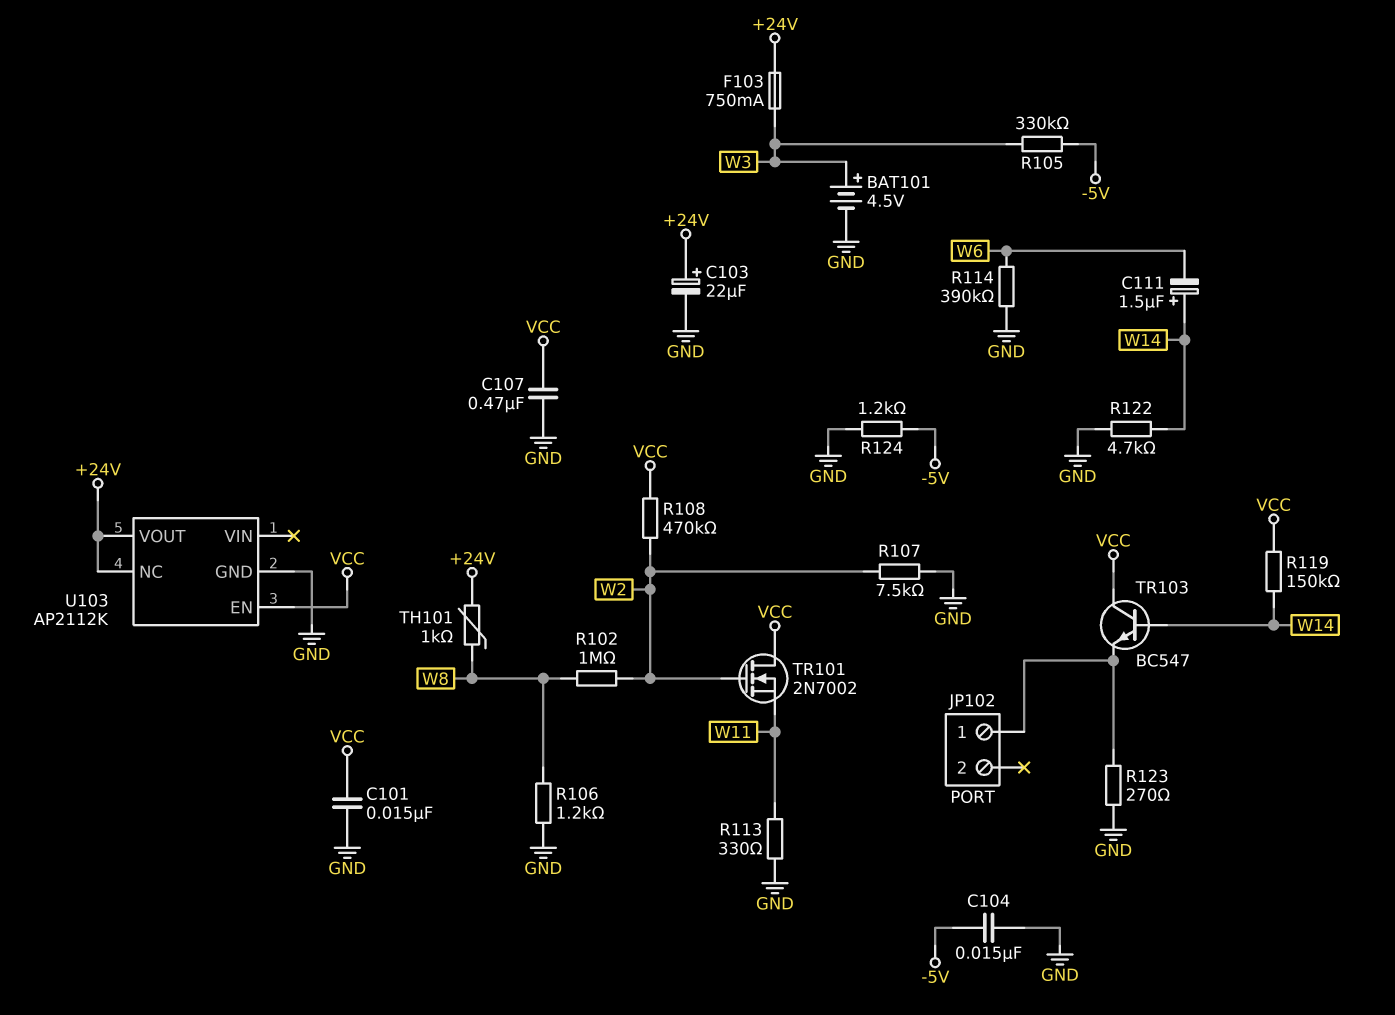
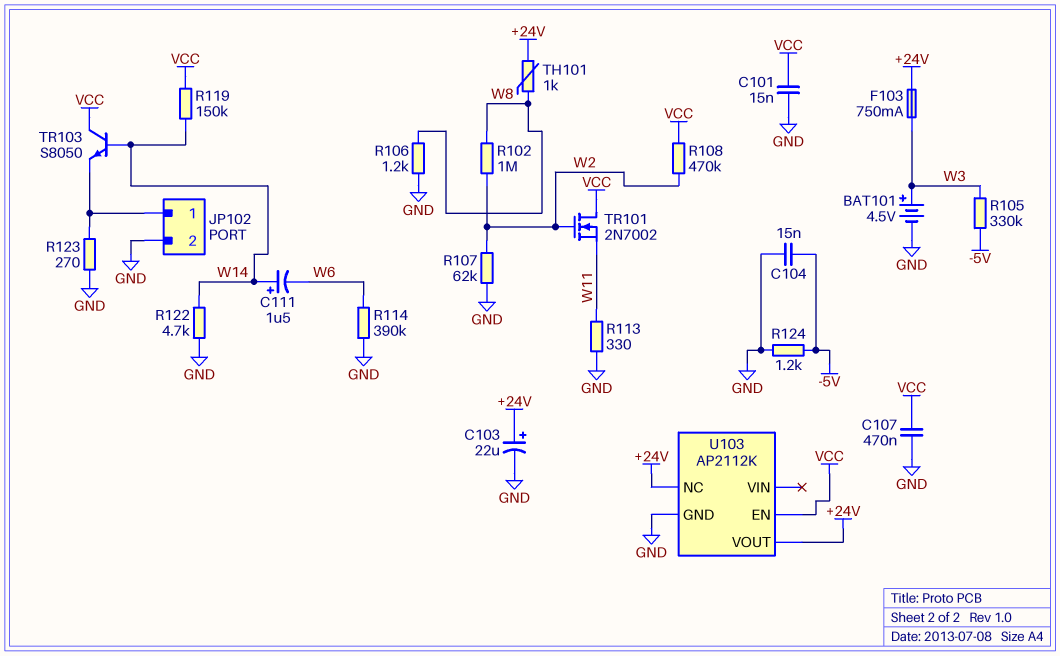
JP102 pin 2: none -> GND
R107: 7.5k (GND, W2) -> 62k (GND, W2)
TR103: NPN BC547 (B W14, C VCC, E JP102/1) -> NPN S8050 (B W14, C VCC, E JP102/1)

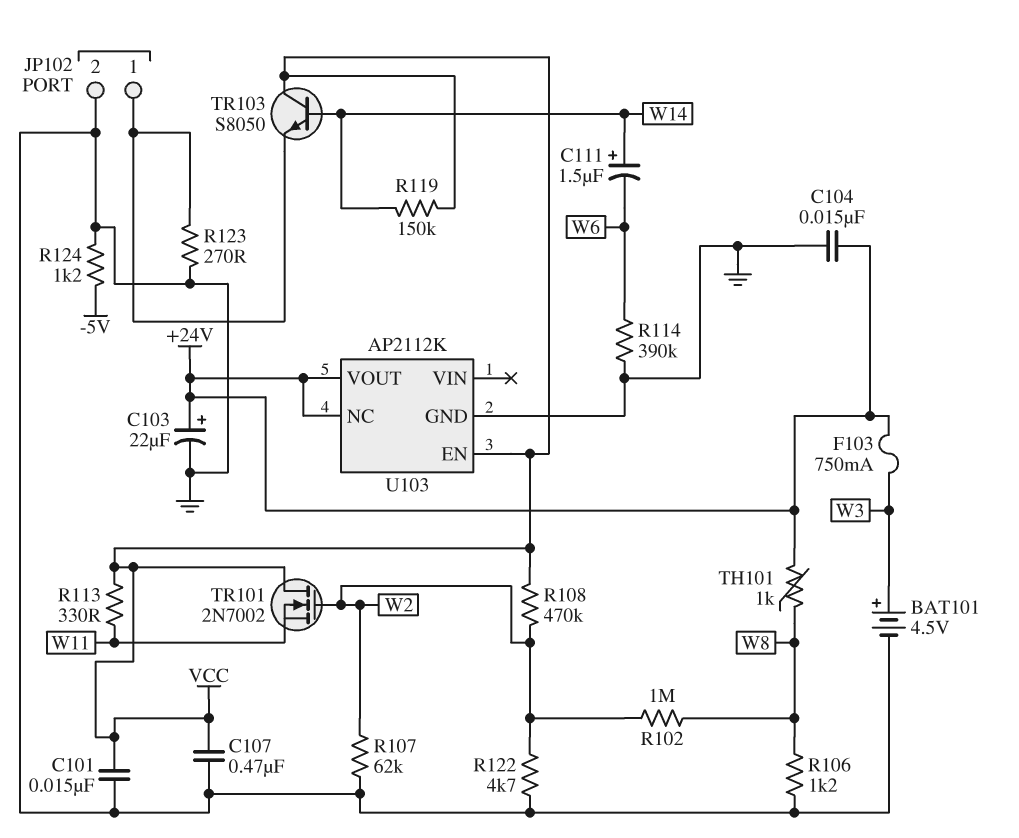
C104: 15nF (-5V, GND) -> 15nF (+24V, GND)
R105: 330k (-5V, W3) -> none
R113: 330 (GND, W11) -> 330 (VCC, W11)
R122: 4.7k (GND, W14) -> 4.7k (GND, W2)

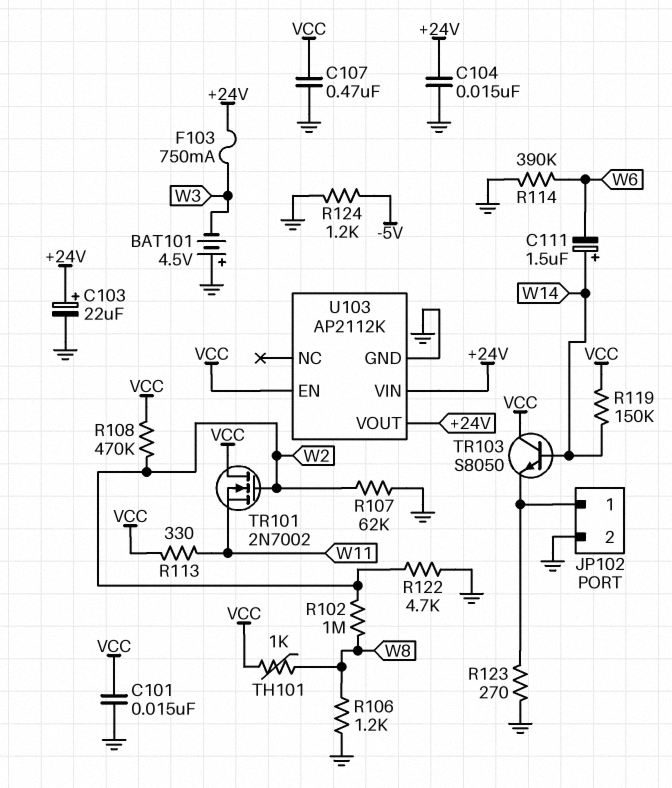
BAT101: 4.5V (plus W3, minus GND) -> 4.5V (plus GND, minus W3)
TH101: 1k (+24V, W8) -> 1k (VCC, W8)
U103 pin NC: +24V -> none
U103 pin VIN: none -> +24V

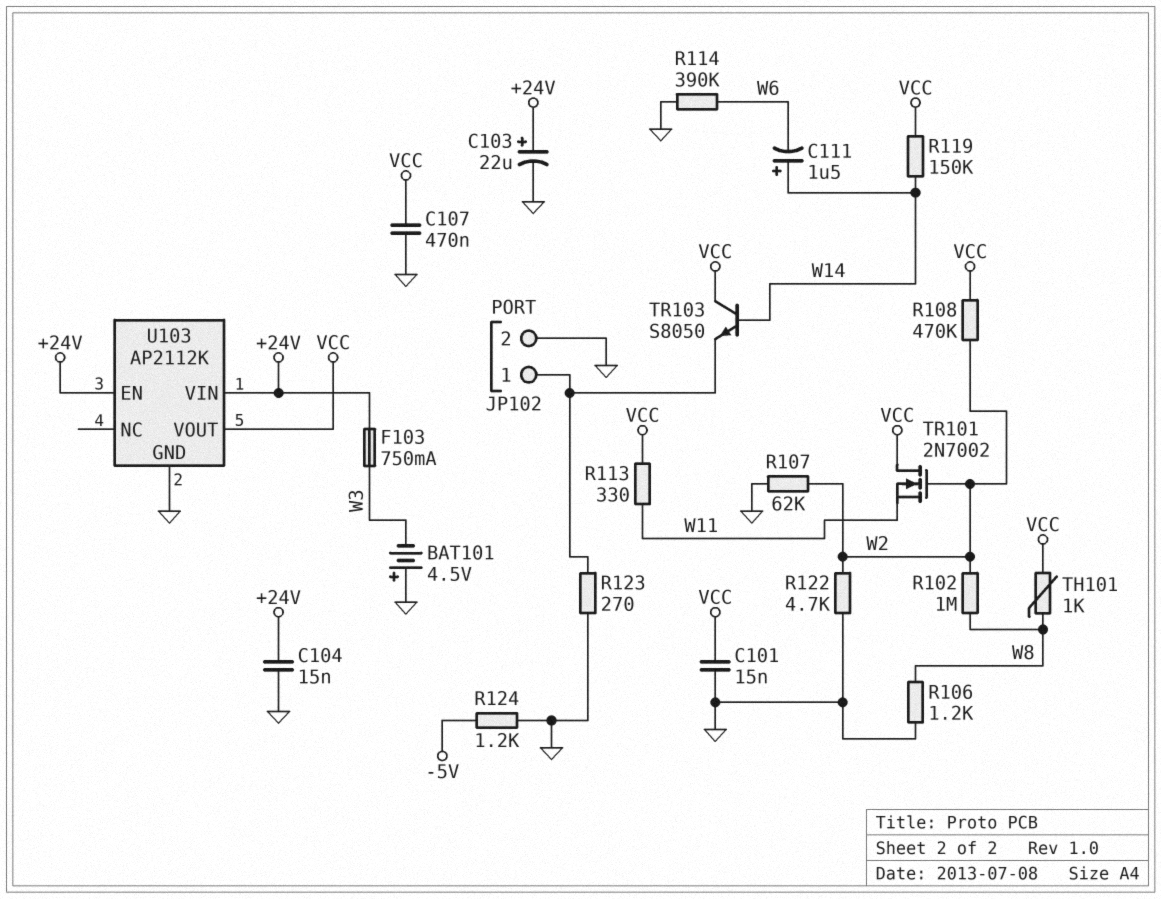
U103 pin EN: VCC -> +24V
U103 pin VOUT: +24V -> VCC

